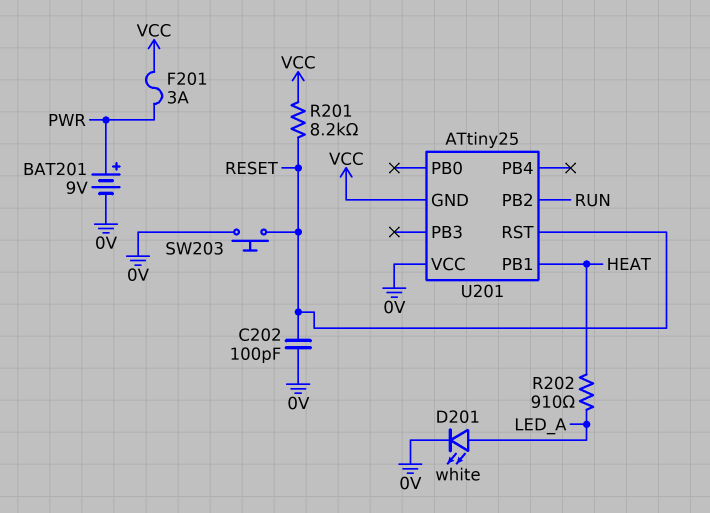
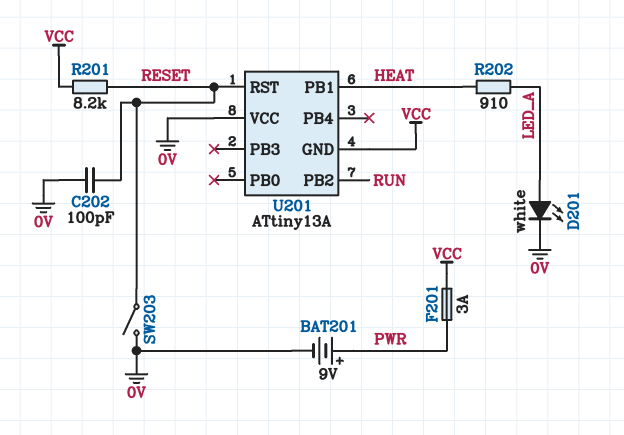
SW203: button (0V, RESET) -> switch (0V, RESET)
U201: ATtiny25 -> ATtiny13A

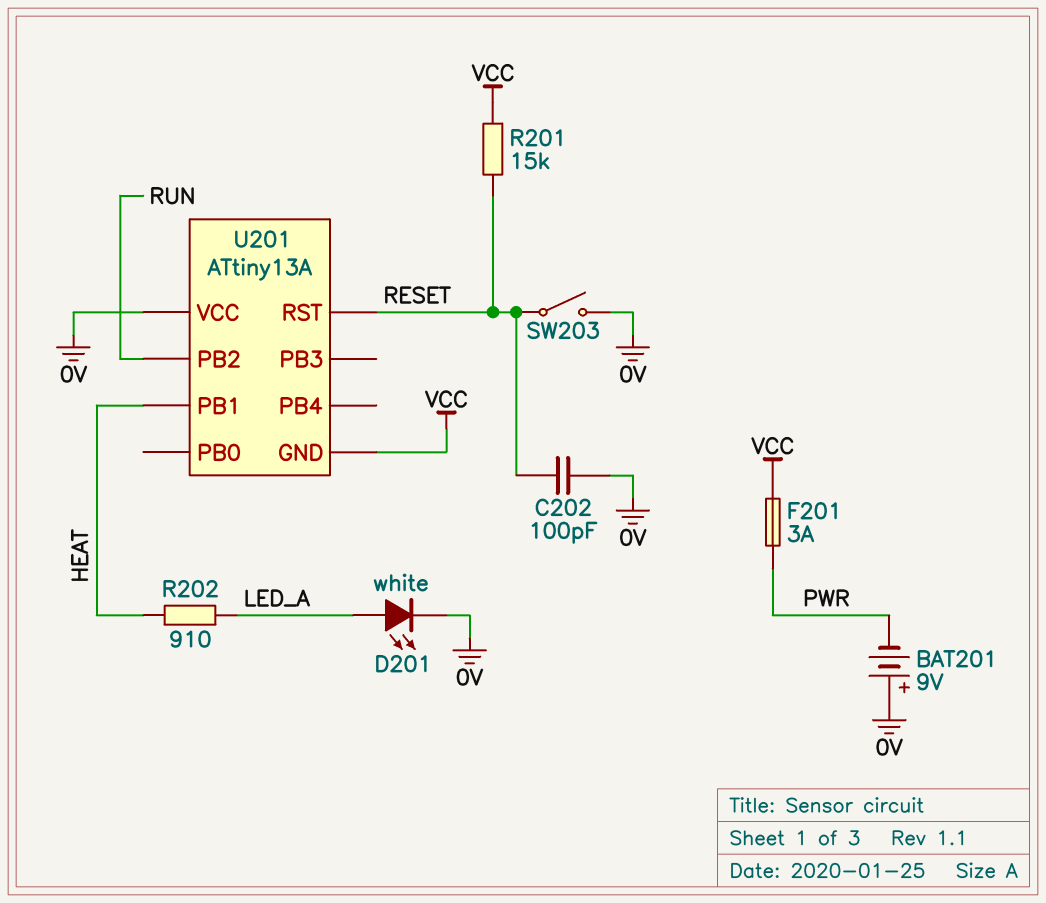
BAT201: 9V (plus PWR, minus 0V) -> 9V (plus 0V, minus PWR)
R201: 8.2k (RESET, VCC) -> 15k (RESET, VCC)

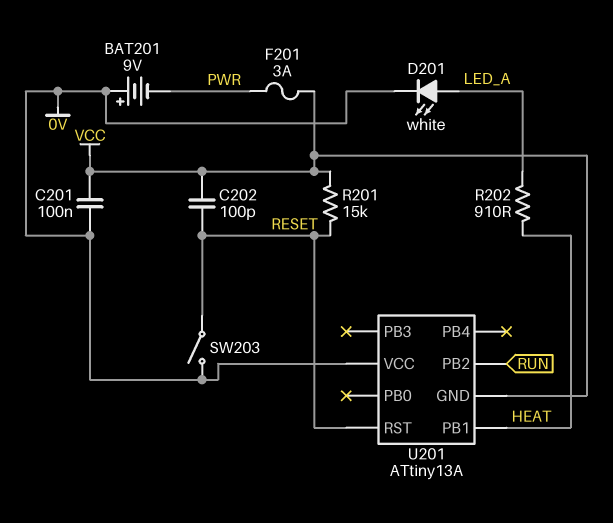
C201: none -> 100nF (0V, VCC)
C202: 100pF (0V, RESET) -> 100pF (RESET, VCC)

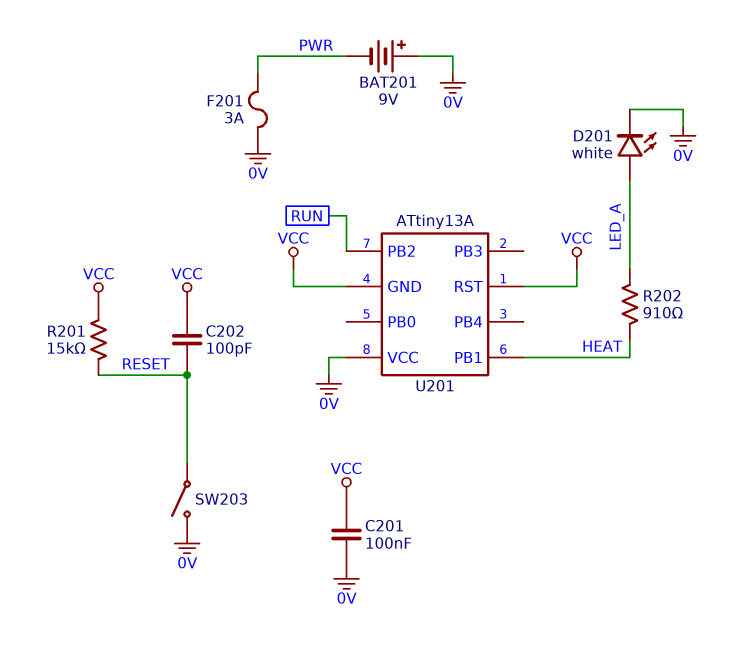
F201: 3A (PWR, VCC) -> 3A (0V, PWR)
U201 pin RST: RESET -> VCC

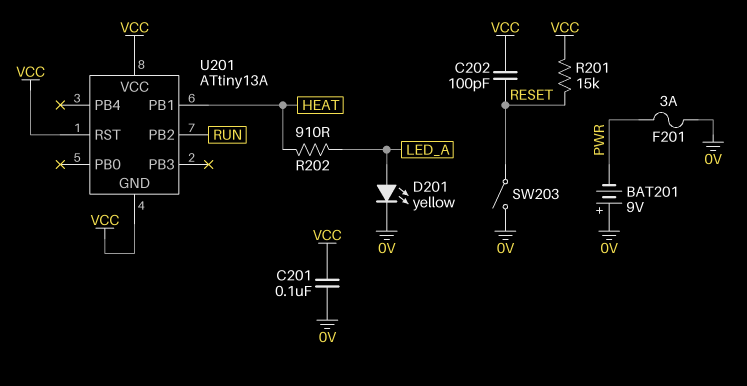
D201: LED white (A LED_A, K 0V) -> LED yellow (A LED_A, K 0V)
U201 pin VCC: 0V -> VCC

